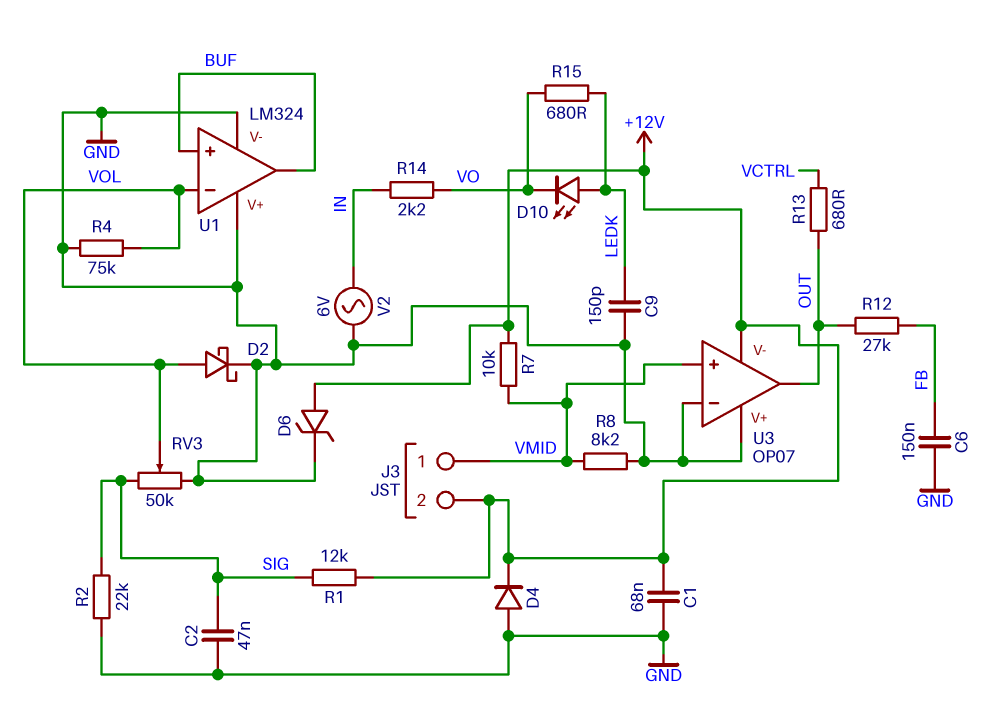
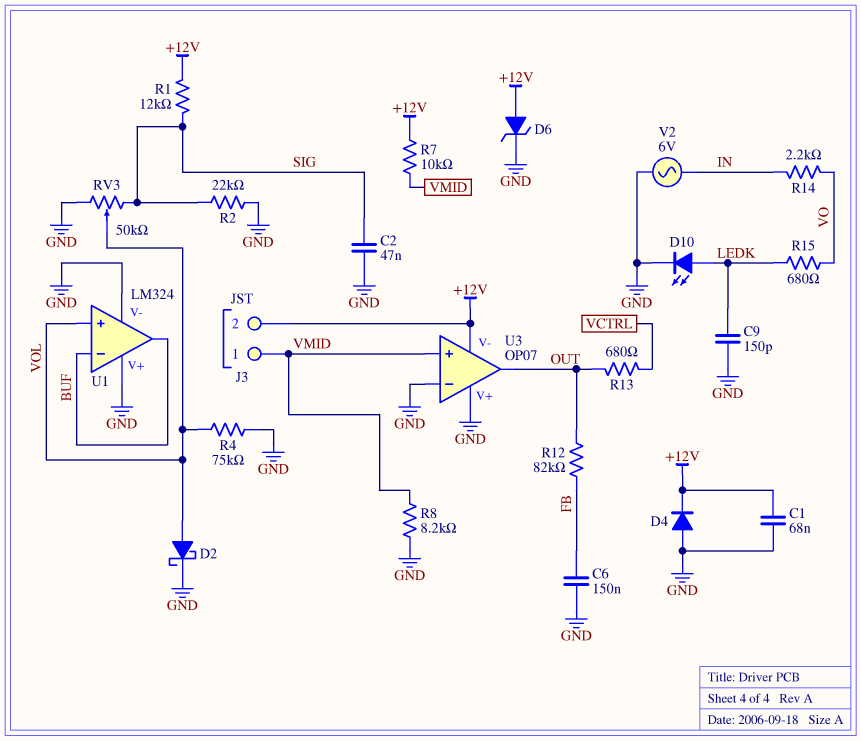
D10: LED (A LEDK, K VO) -> LED (A LEDK, K GND)
R12: 27k (FB, OUT) -> 82k (FB, OUT)
U1 pin in+: BUF -> VOL
U1 pin in-: VOL -> BUF

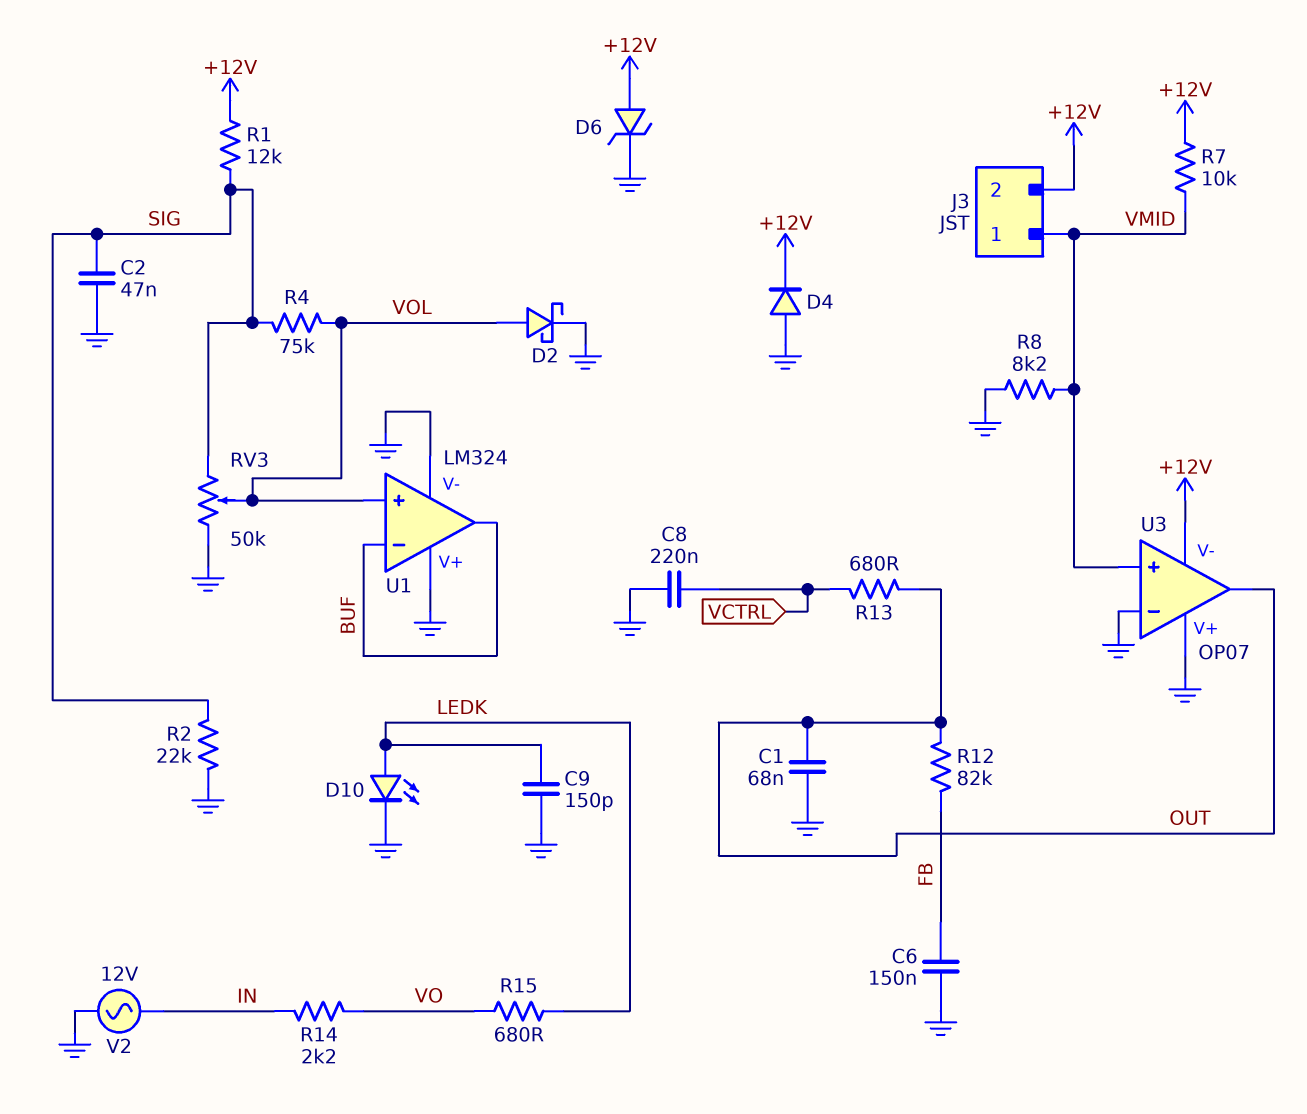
C1: 68nF (+12V, GND) -> 68nF (GND, OUT)
C8: none -> 220nF (GND, VCTRL)
R4: 75k (GND, VOL) -> 75k (SIG, VOL)
V2: AC 6V (GND, IN) -> AC 12V (GND, IN)

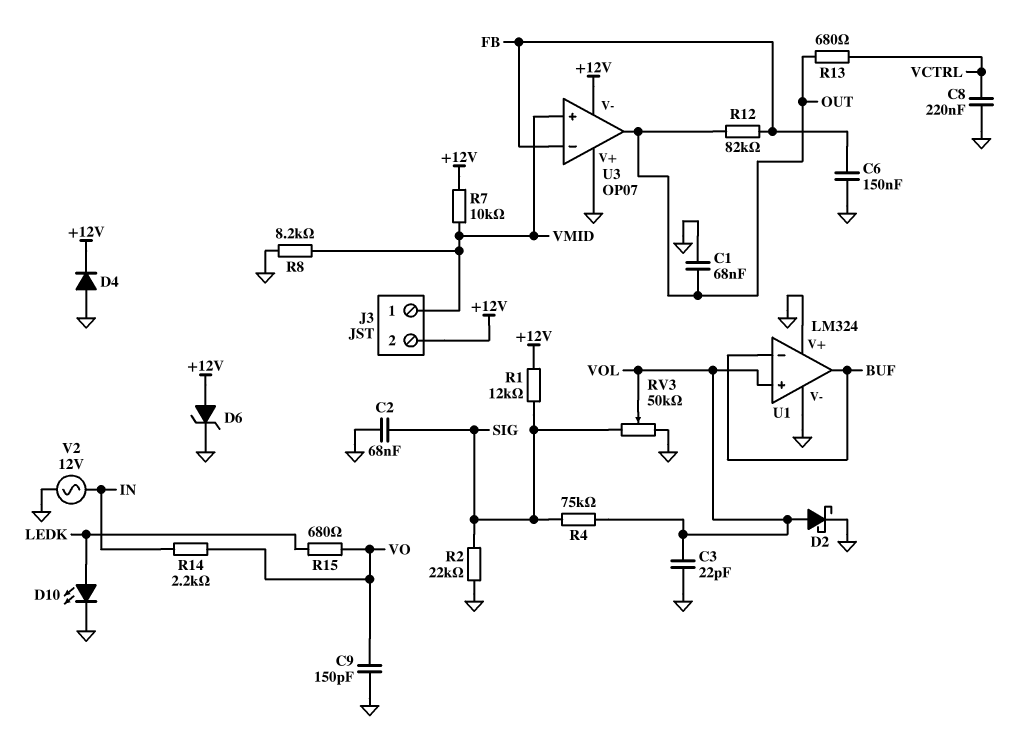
C2: 47nF (GND, SIG) -> 68nF (GND, SIG)
C3: none -> 22pF (GND, VOL)
C9: 150pF (GND, LEDK) -> 150pF (GND, VO)
U3 pin in-: GND -> FB

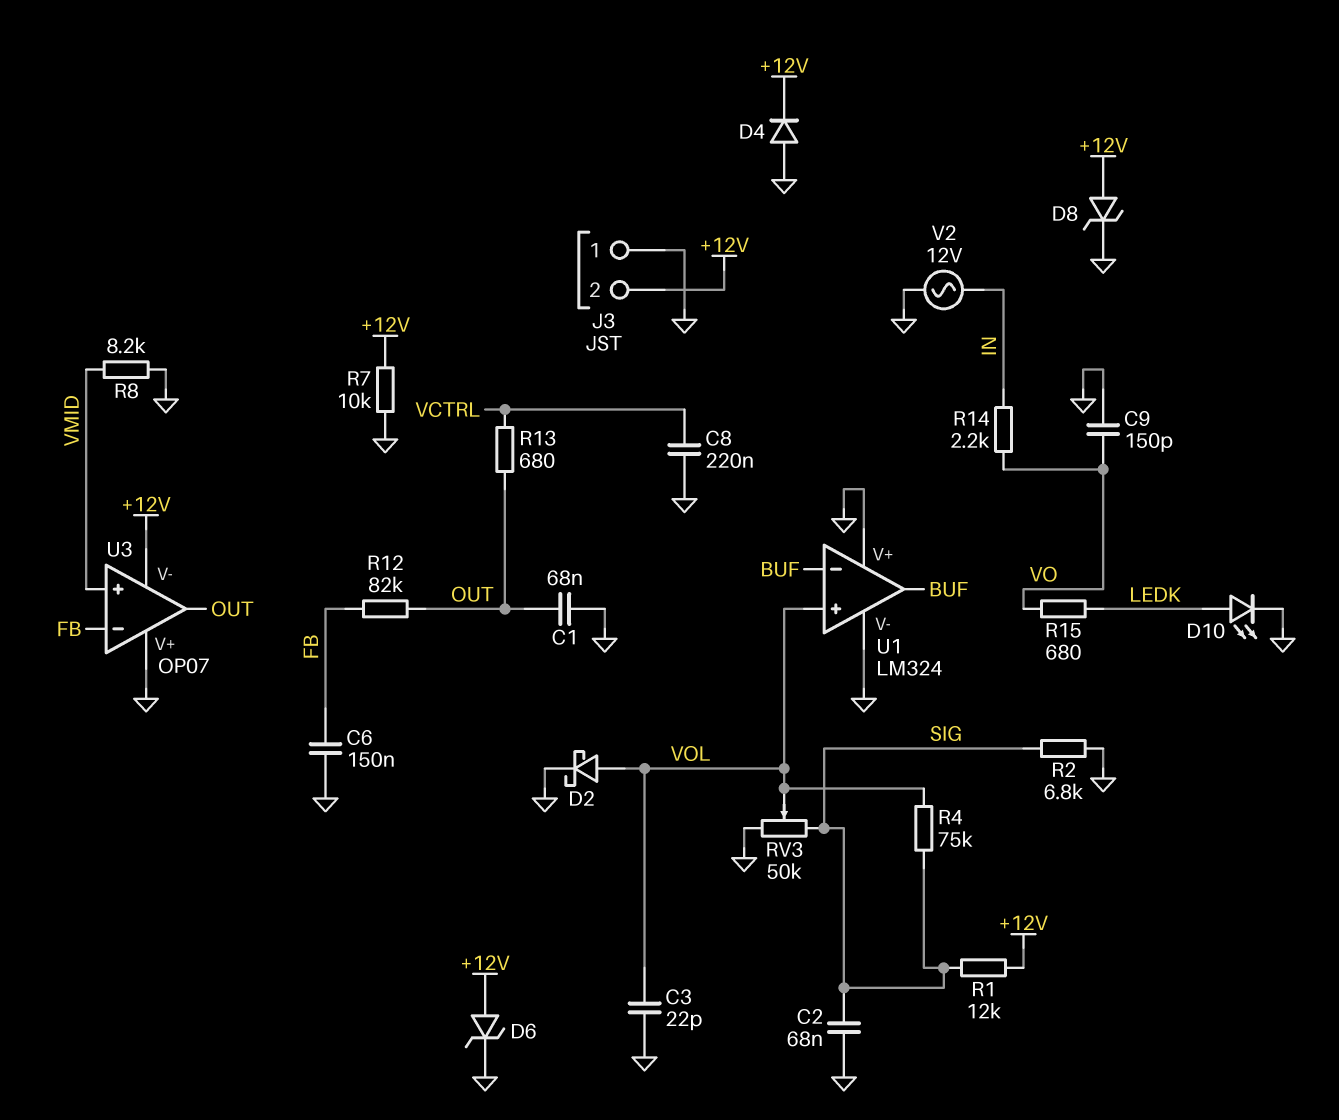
D8: none -> zener (A +12V, K GND)
J3 pin 1: VMID -> GND
R2: 22k (GND, SIG) -> 6.8k (GND, SIG)
R7: 10k (+12V, VMID) -> 10k (+12V, GND)

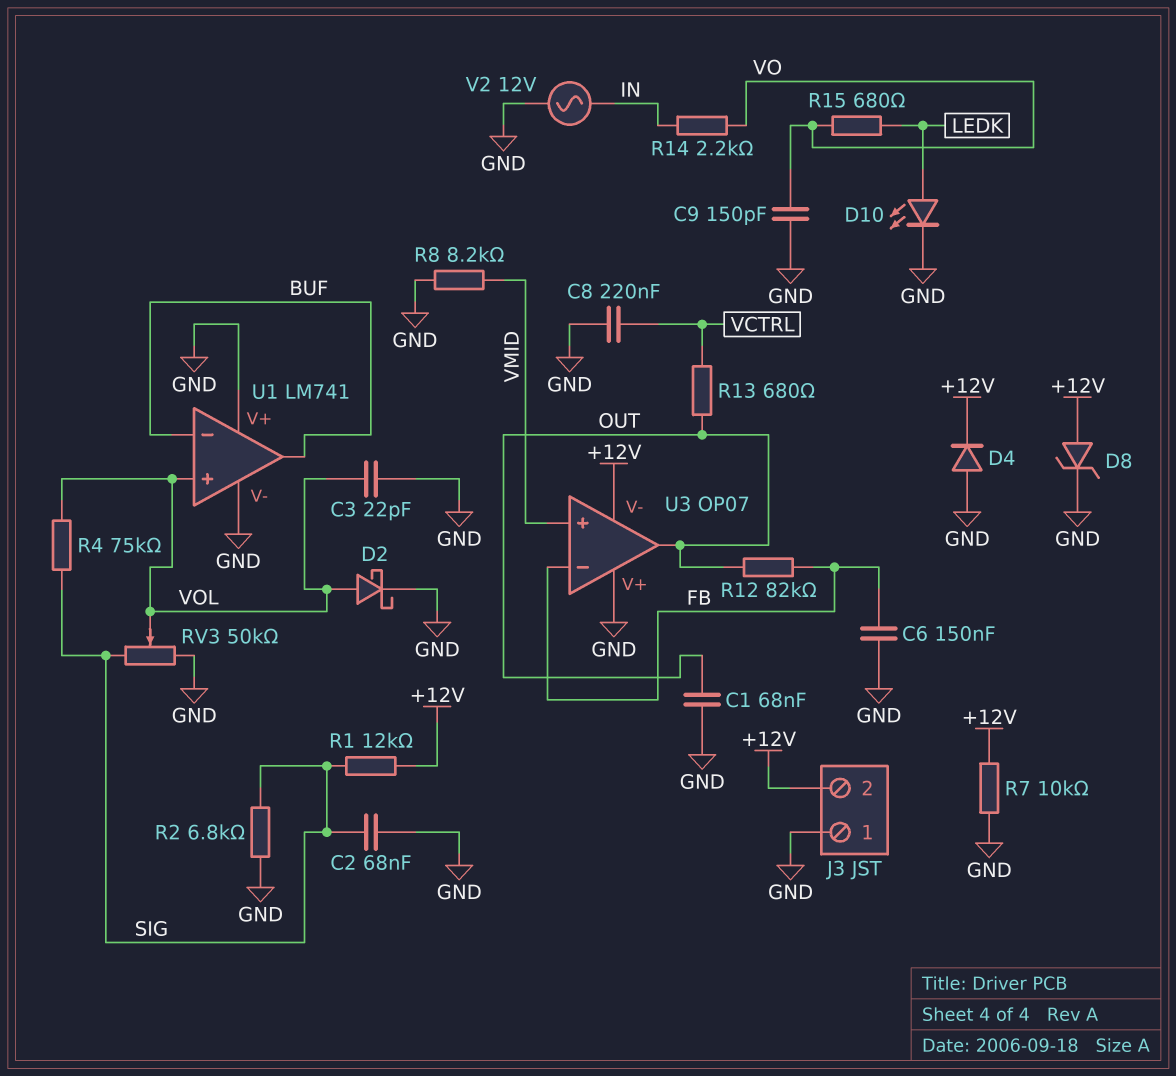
D6: zener (A +12V, K GND) -> none
U1: LM324 -> LM741

